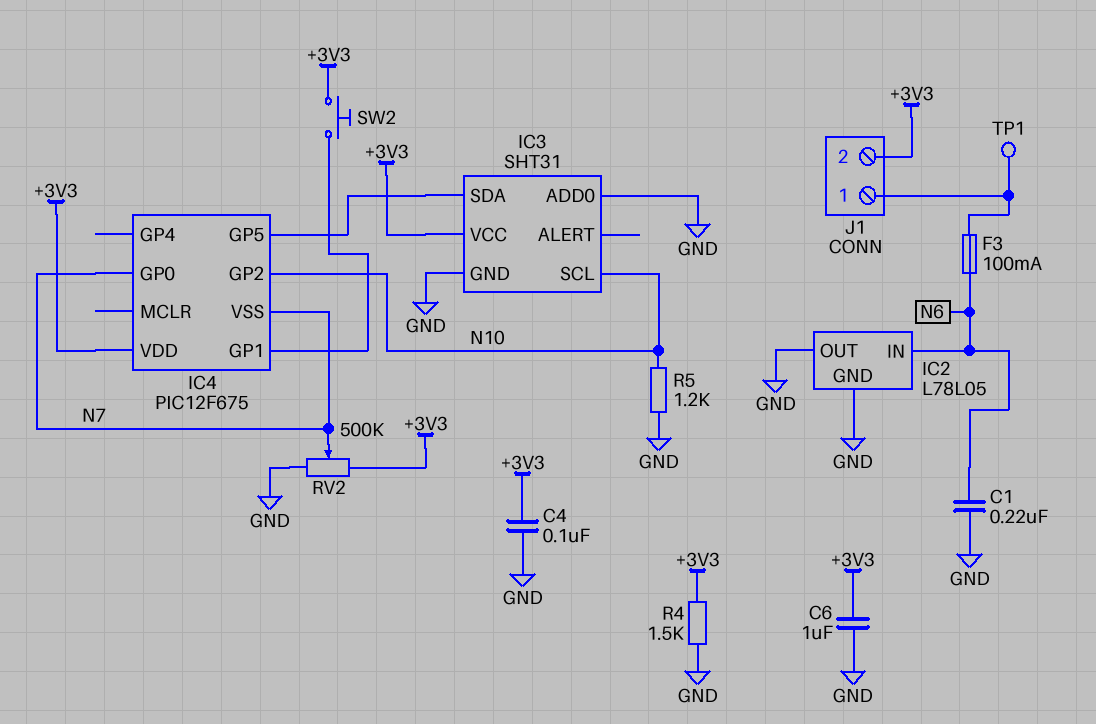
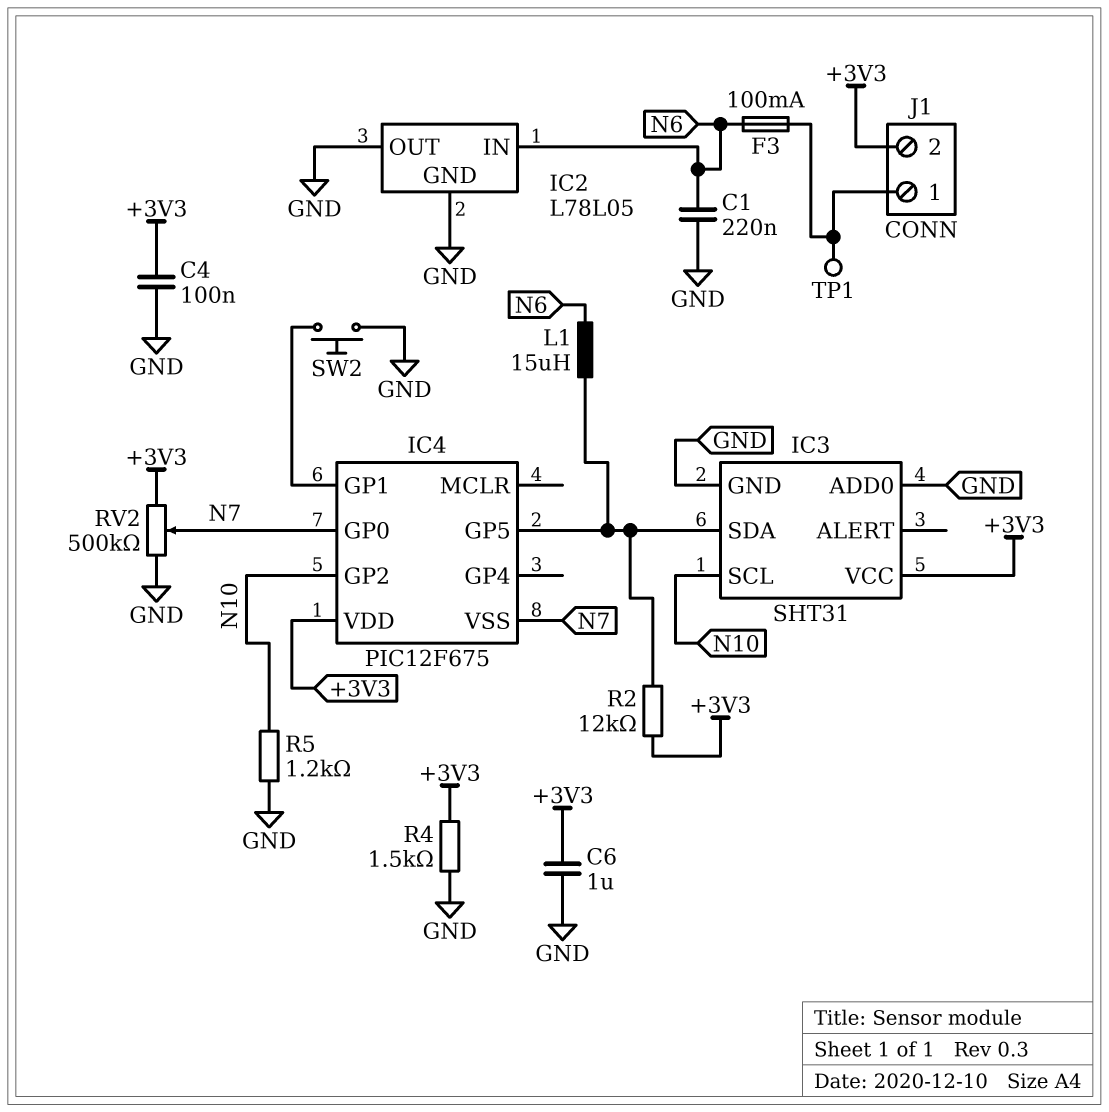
L1: none -> 15uH (IC3/SDA, N6)
R2: none -> 12k (+3V3, IC3/SDA)
SW2: button (+3V3, IC4/GP1) -> button (GND, IC4/GP1)

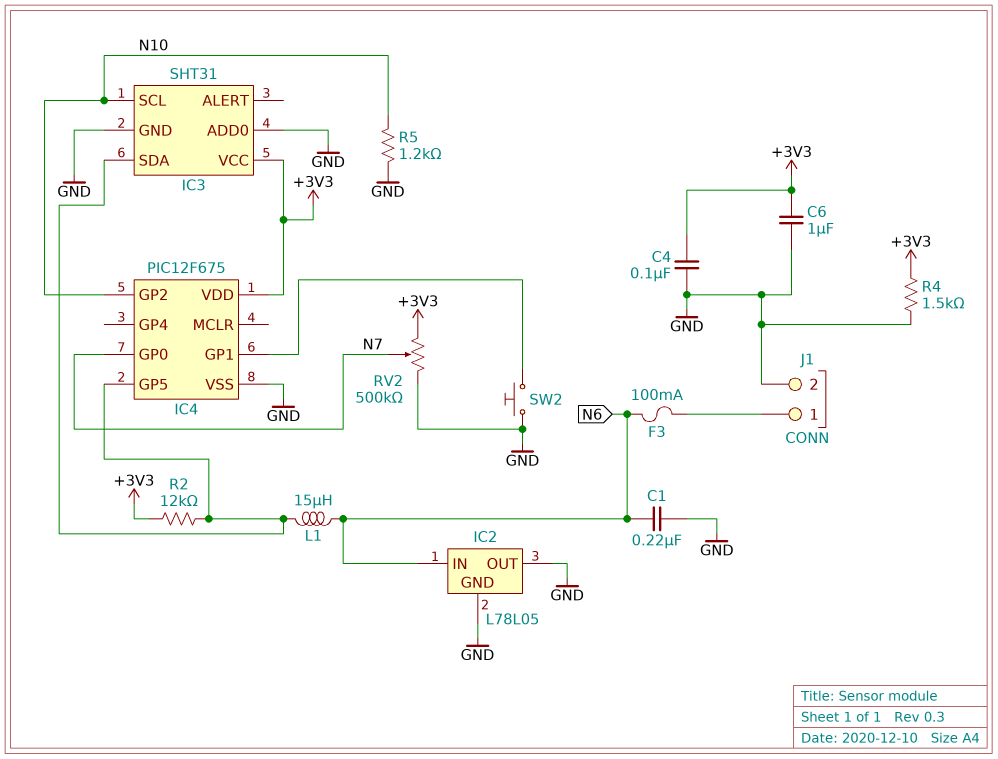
IC4 pin VSS: N7 -> GND
J1 pin 2: +3V3 -> GND
TP1: test point (J1/1) -> none

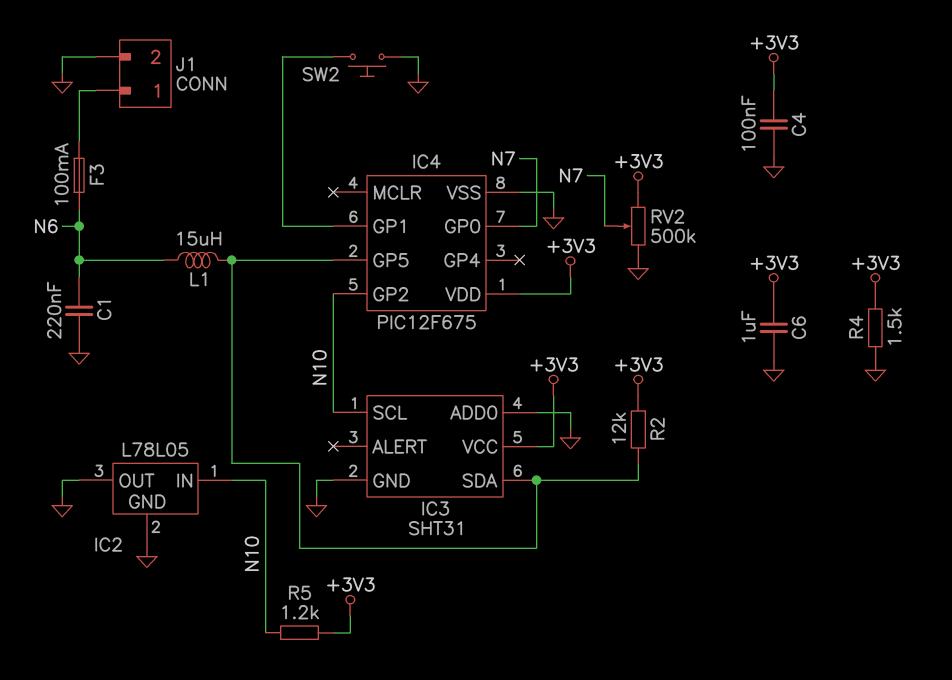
IC2 pin IN: N6 -> N10
R5: 1.2k (GND, N10) -> 1.2k (+3V3, N10)

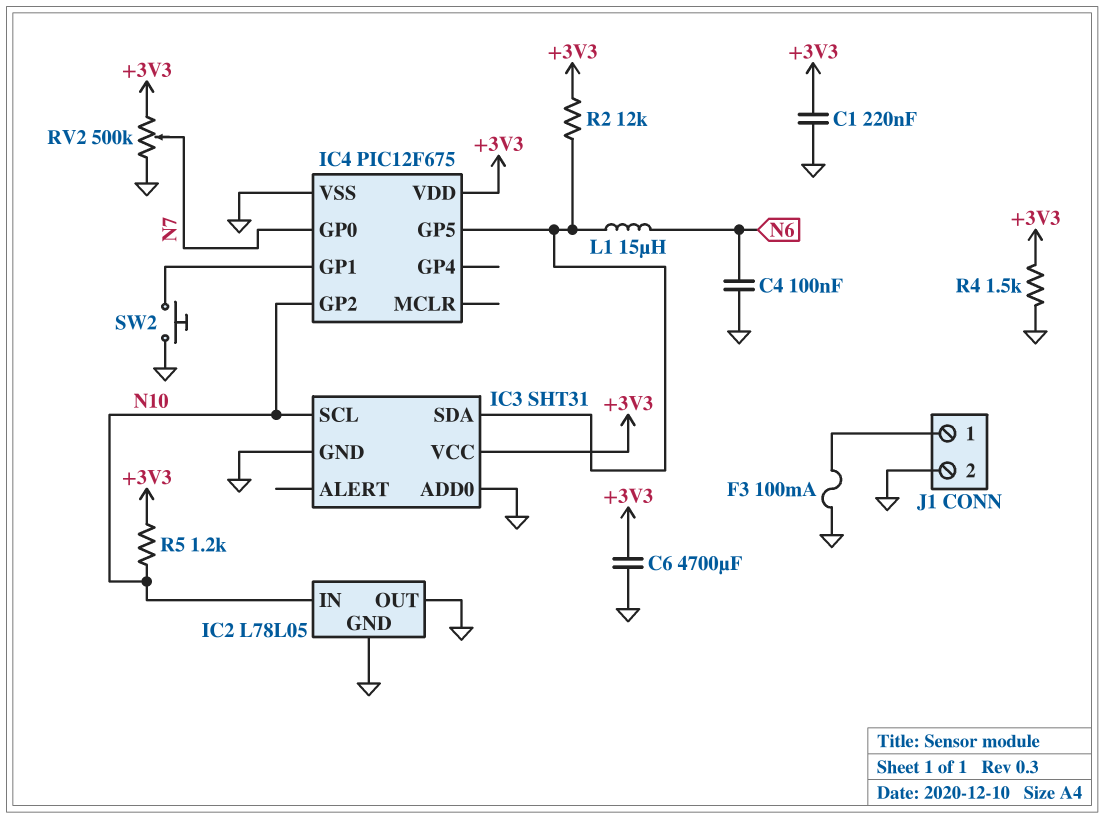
C1: 220nF (GND, N6) -> 220nF (+3V3, GND)
C4: 100nF (+3V3, GND) -> 100nF (GND, N6)
C6: 1uF (+3V3, GND) -> 4700uF (+3V3, GND)
F3: 100mA (J1/1, N6) -> 100mA (GND, J1/1)

